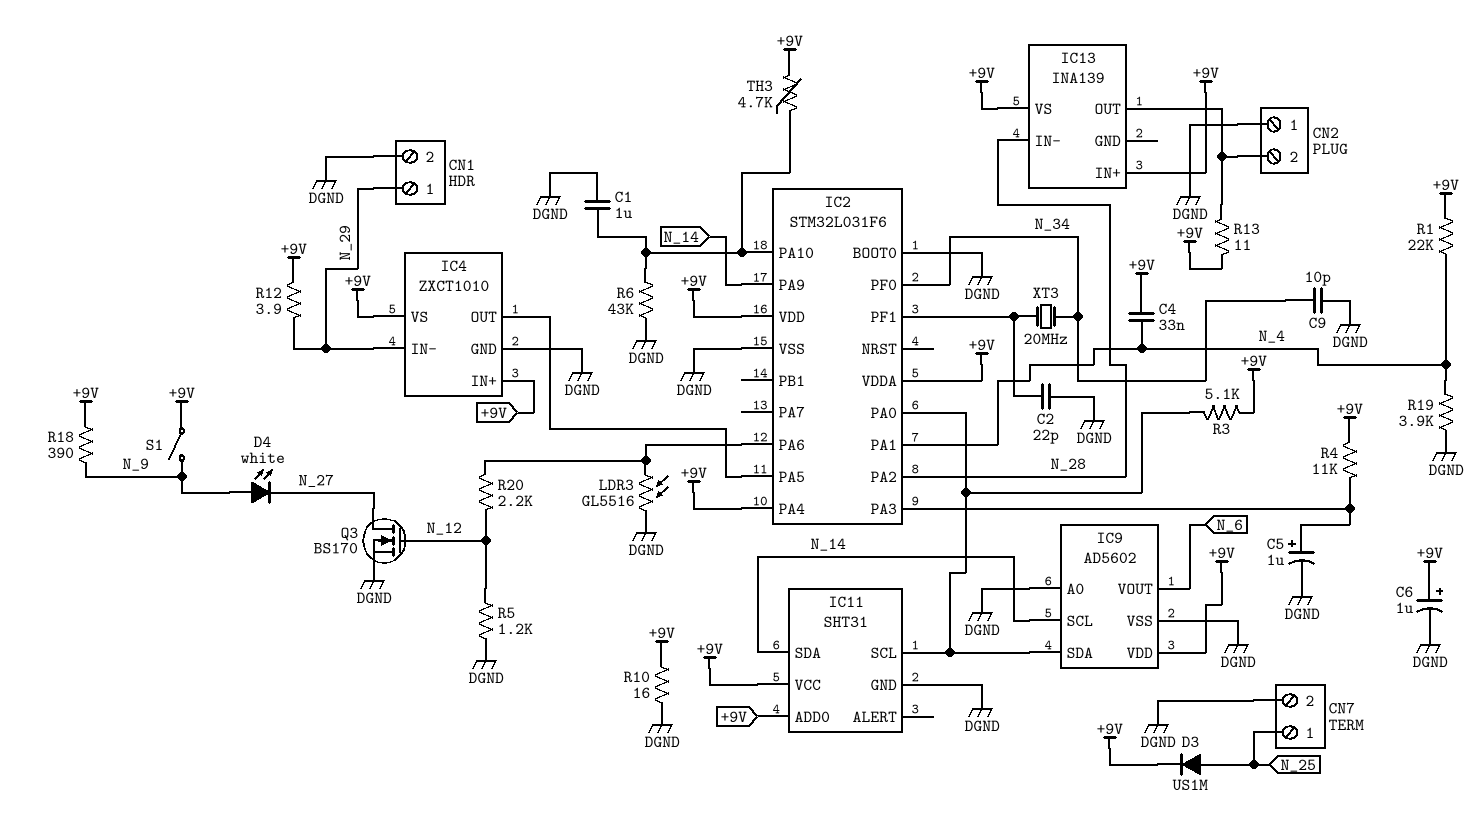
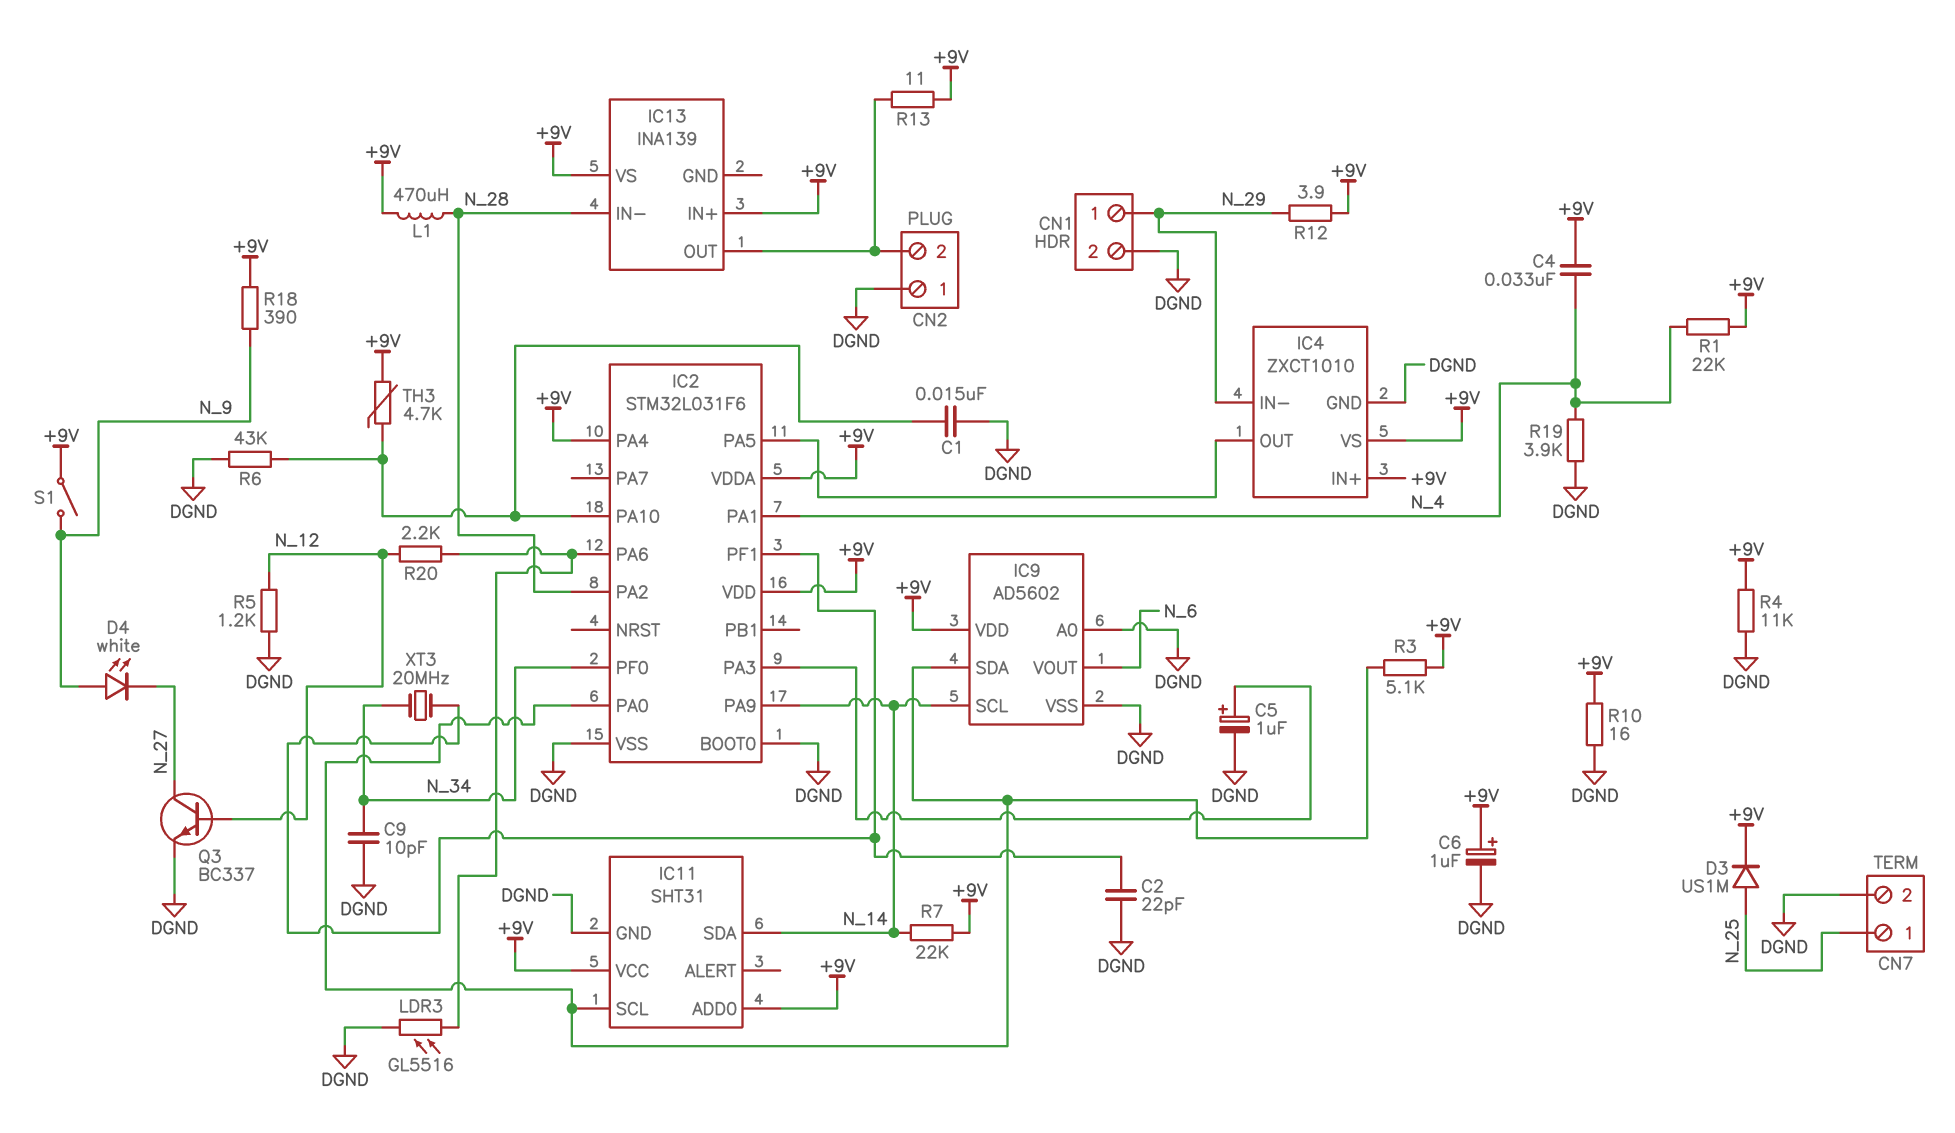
C1: 1uF (DGND, IC2/PA10) -> 15nF (DGND, IC2/PA10)
L1: none -> 470uH (+9V, N_28)
Q3: NMOS BS170 (G N_12, D N_27, S DGND) -> NPN BC337 (B N_12, C N_27, E DGND)
R4: 11k (+9V, IC2/PA3) -> 11k (+9V, DGND)
R7: none -> 22k (+9V, N_14)

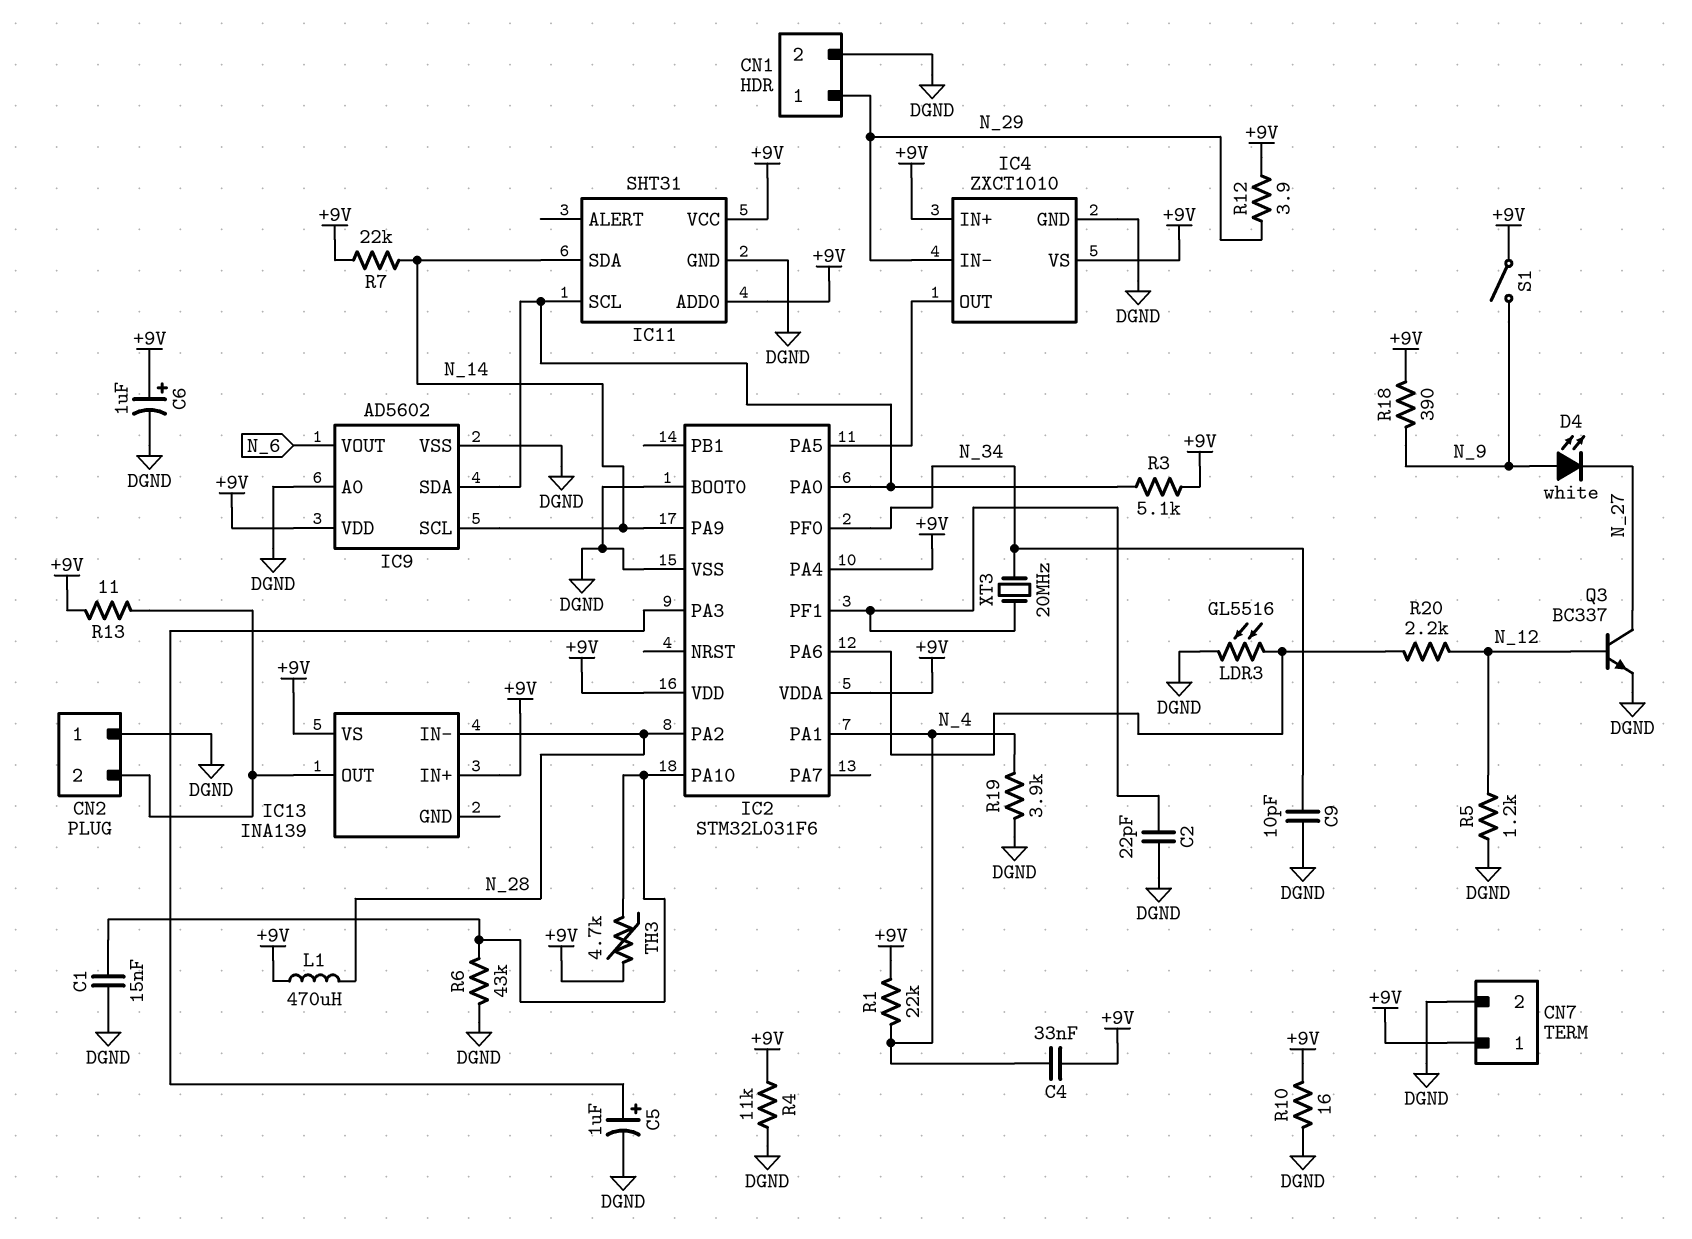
CN7 pin 1: N_25 -> +9V
D3: diode US1M (A N_25, K +9V) -> none

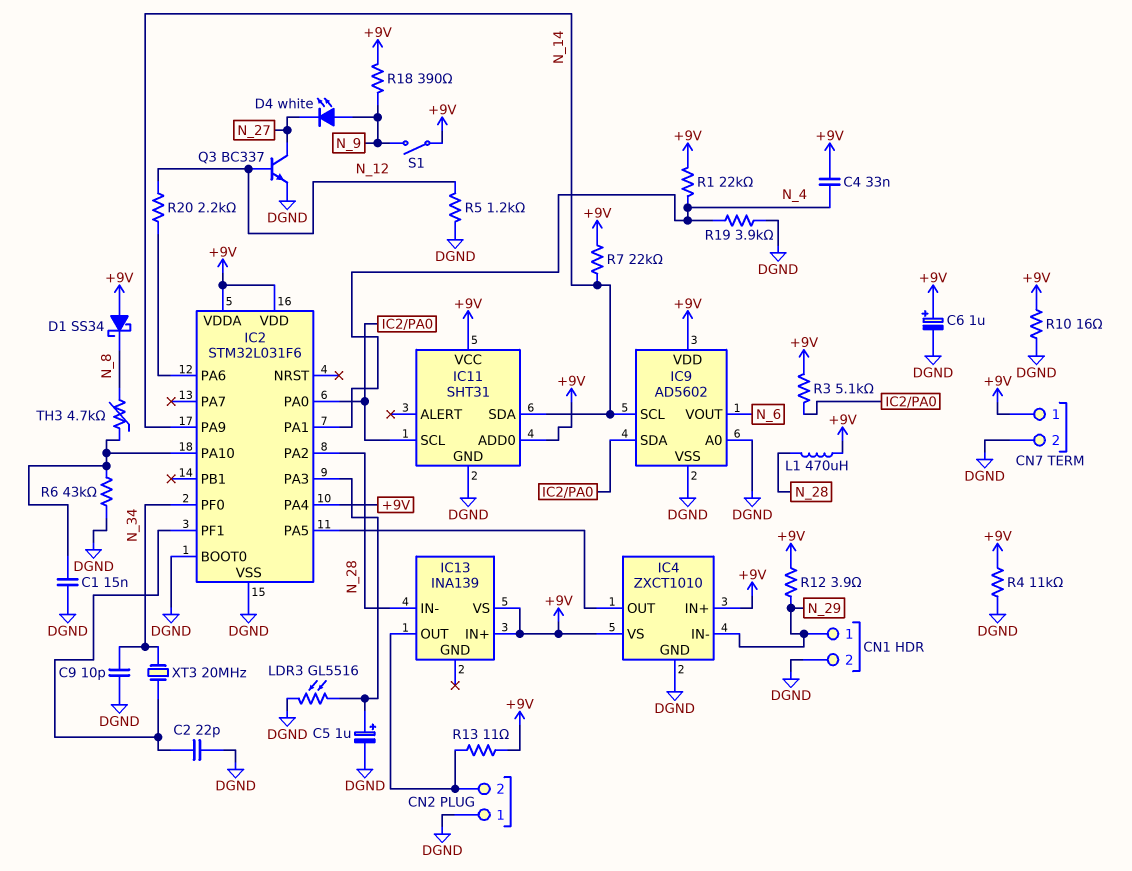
D1: none -> schottky SS34 (A +9V, K N_8)
LDR3: GL5516 (DGND, IC2/PA6) -> GL5516 (DGND, IC2/PA3)
TH3: 4.7k (+9V, IC2/PA10) -> 4.7k (IC2/PA10, N_8)

